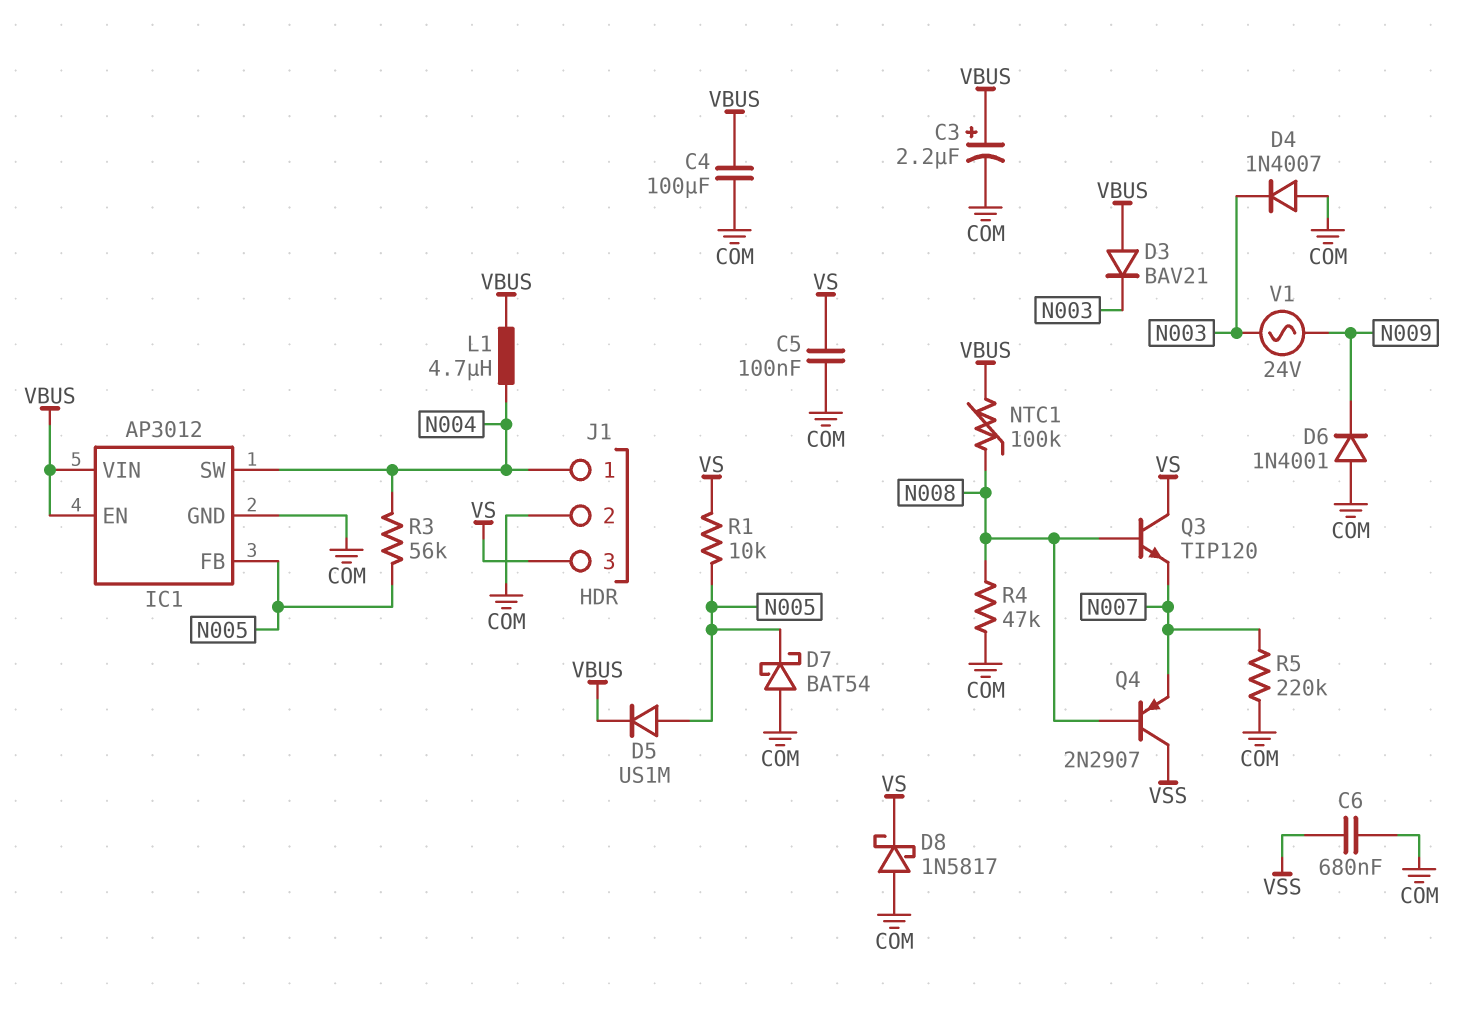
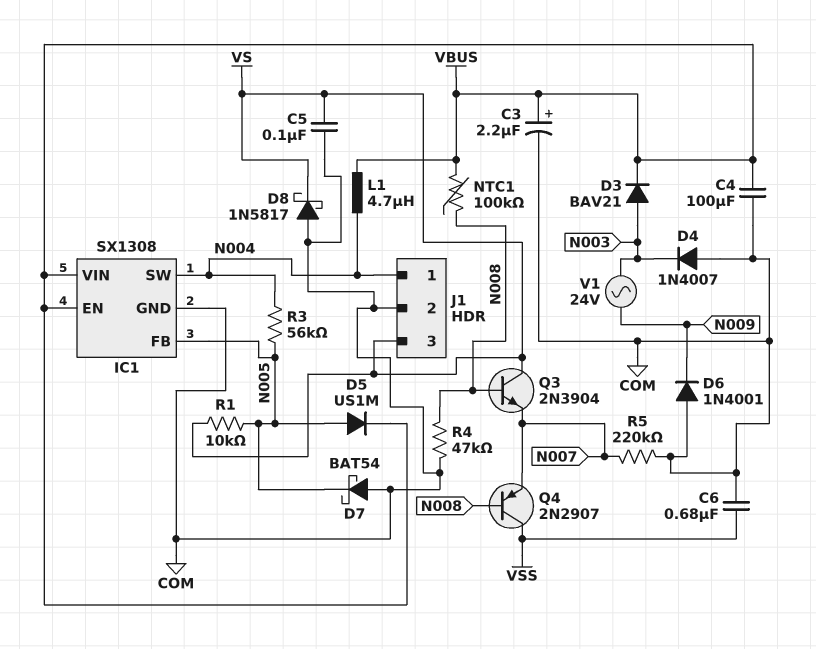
D3: diode BAV21 (A VBUS, K N003) -> diode BAV21 (A N003, K VBUS)
IC1: AP3012 -> SX1308
Q3: NPN TIP120 (B N008, C VS, E N007) -> NPN 2N3904 (B N008, C VS, E N007)

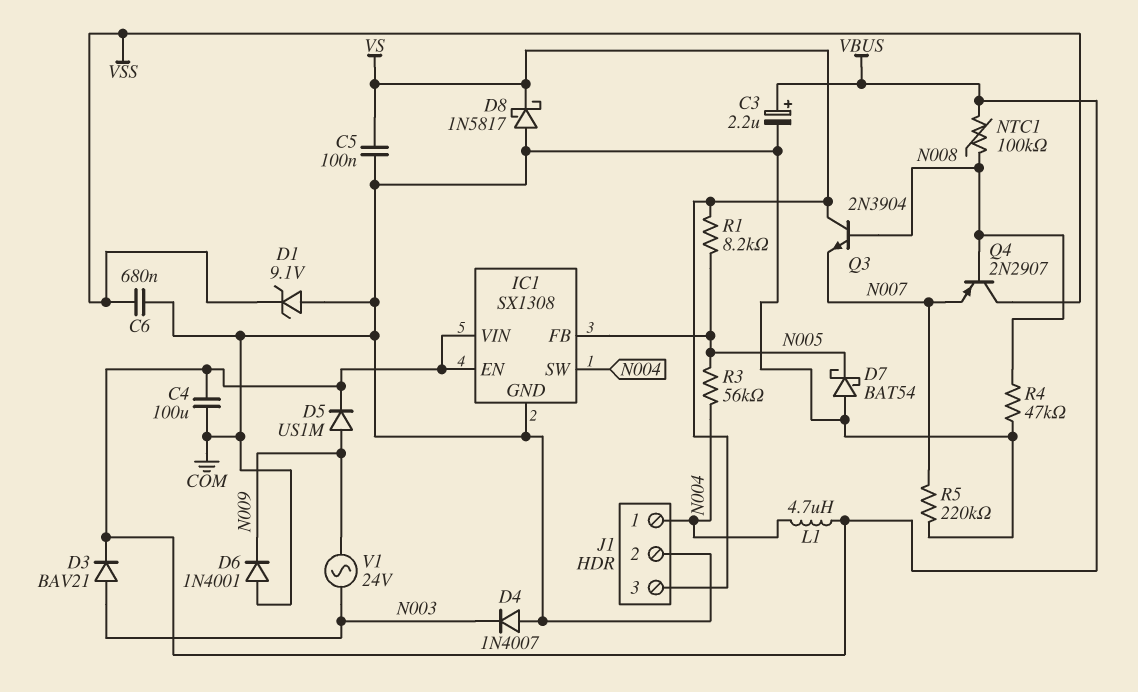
D1: none -> zener 9.1V (A COM, K VSS)
D5: diode US1M (A N005, K VBUS) -> diode US1M (A N009, K VBUS)
R1: 10k (N005, VS) -> 8.2k (N005, VS)

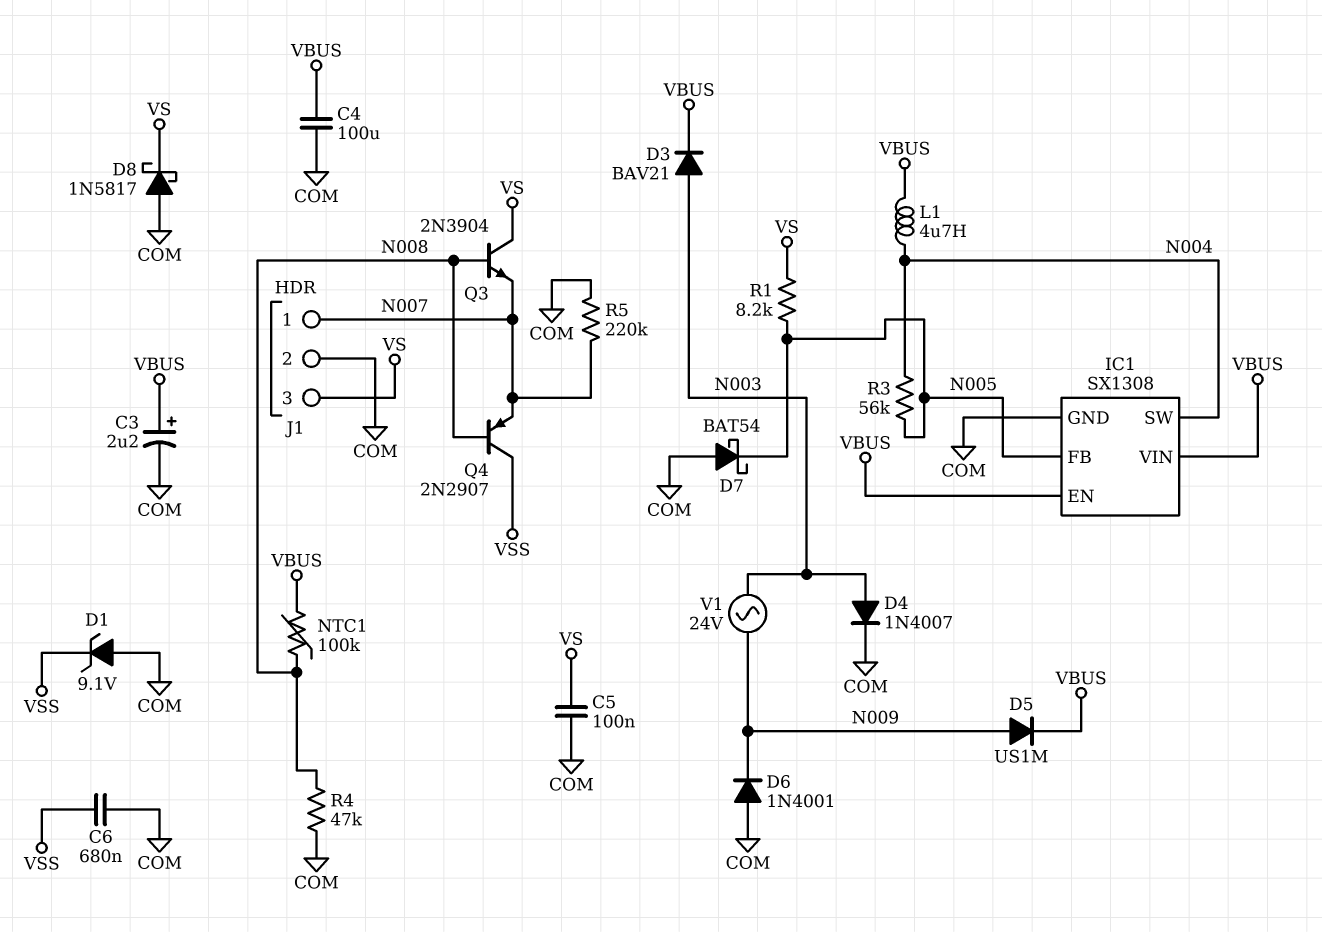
D4: diode 1N4007 (A COM, K N003) -> diode 1N4007 (A N003, K COM)
J1 pin 1: N004 -> N007

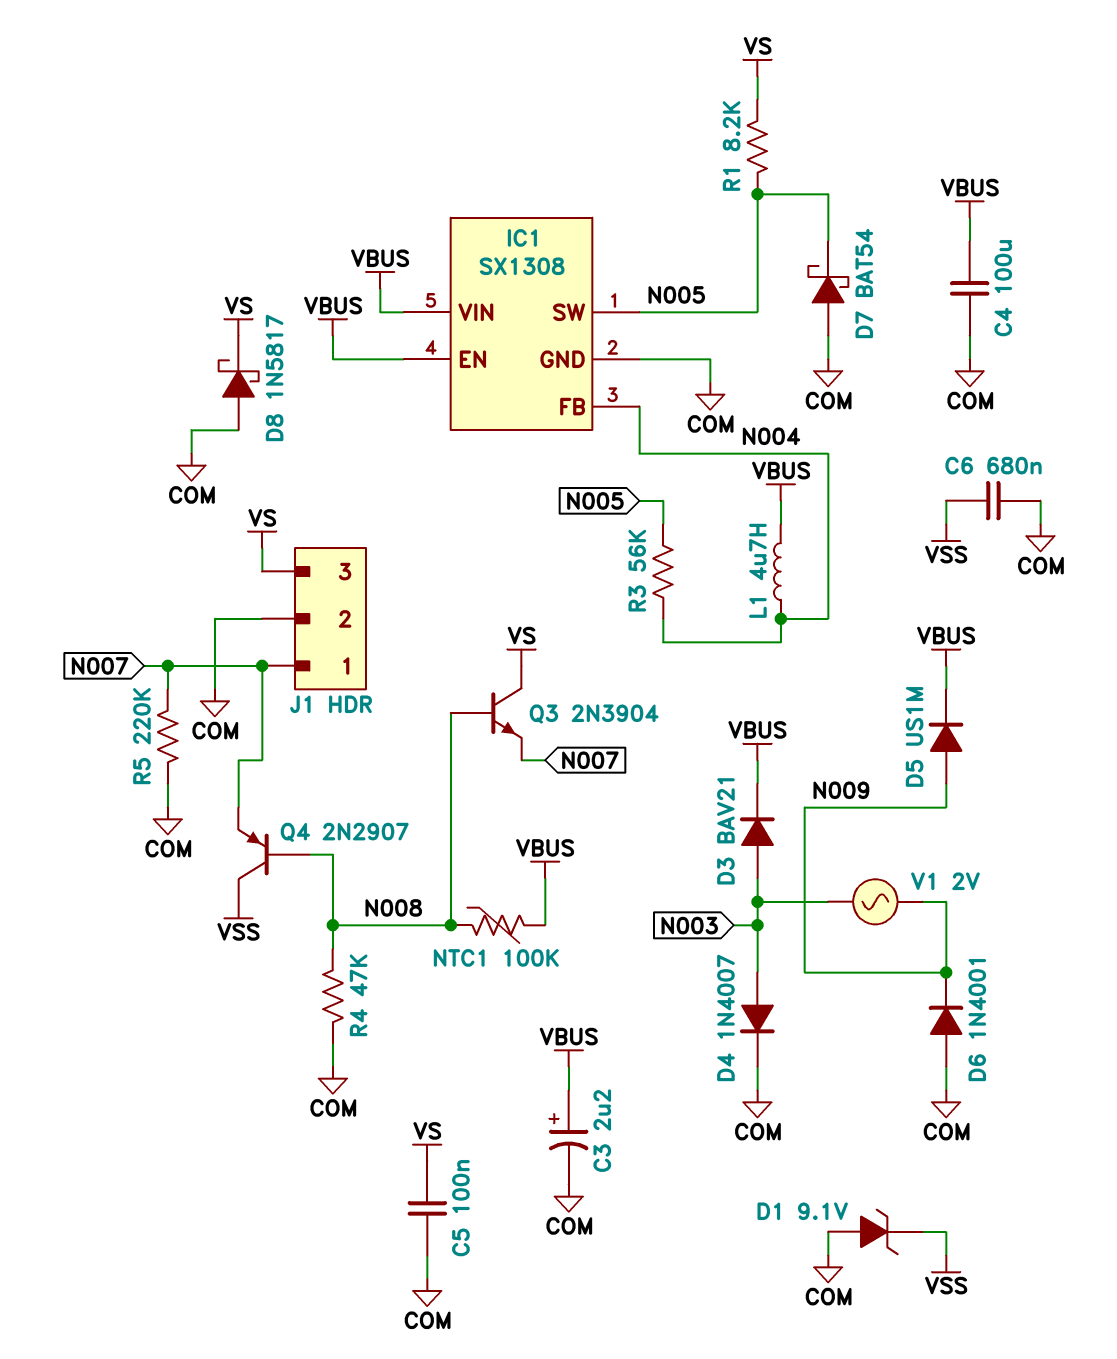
IC1 pin FB: N005 -> N004
IC1 pin SW: N004 -> N005
V1: AC 24V (N003, N009) -> AC 2V (N003, N009)

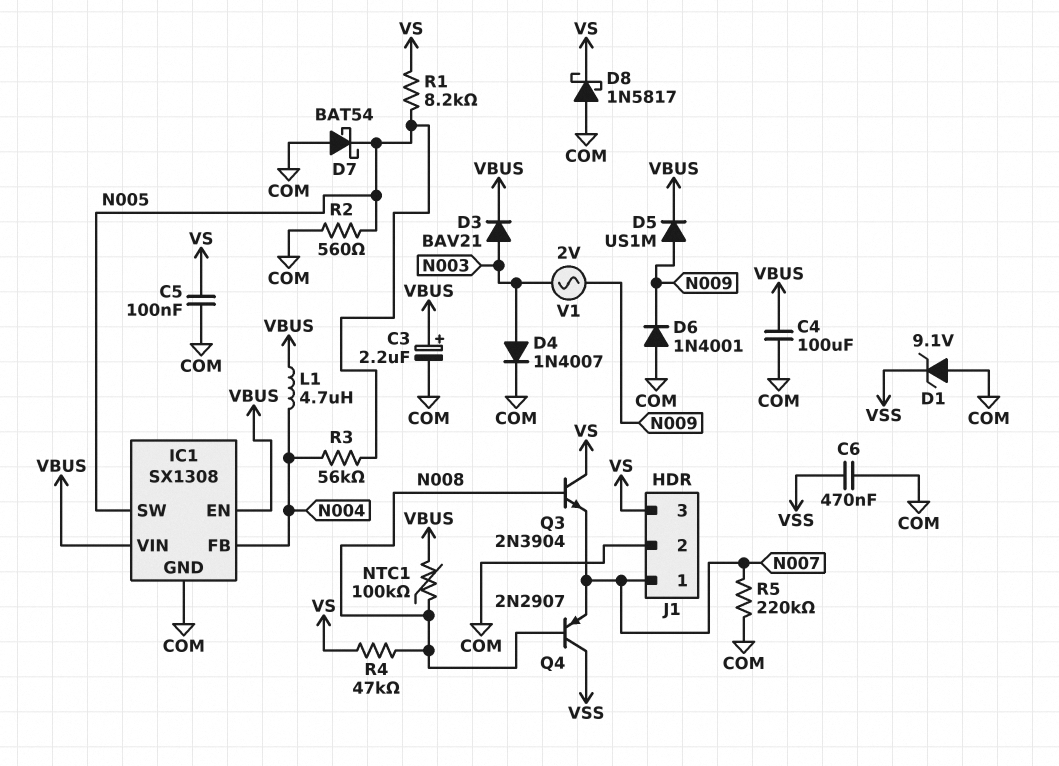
C6: 680nF (COM, VSS) -> 470nF (COM, VSS)
R2: none -> 560 (COM, N005)
R4: 47k (COM, N008) -> 47k (N008, VS)

